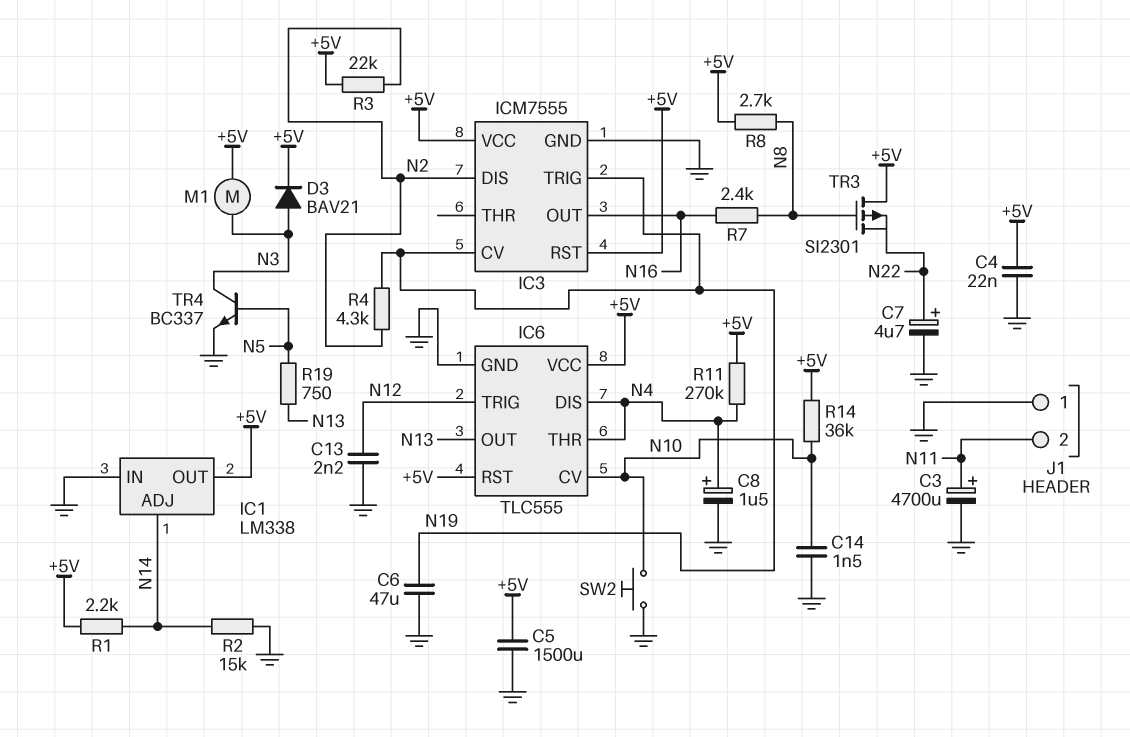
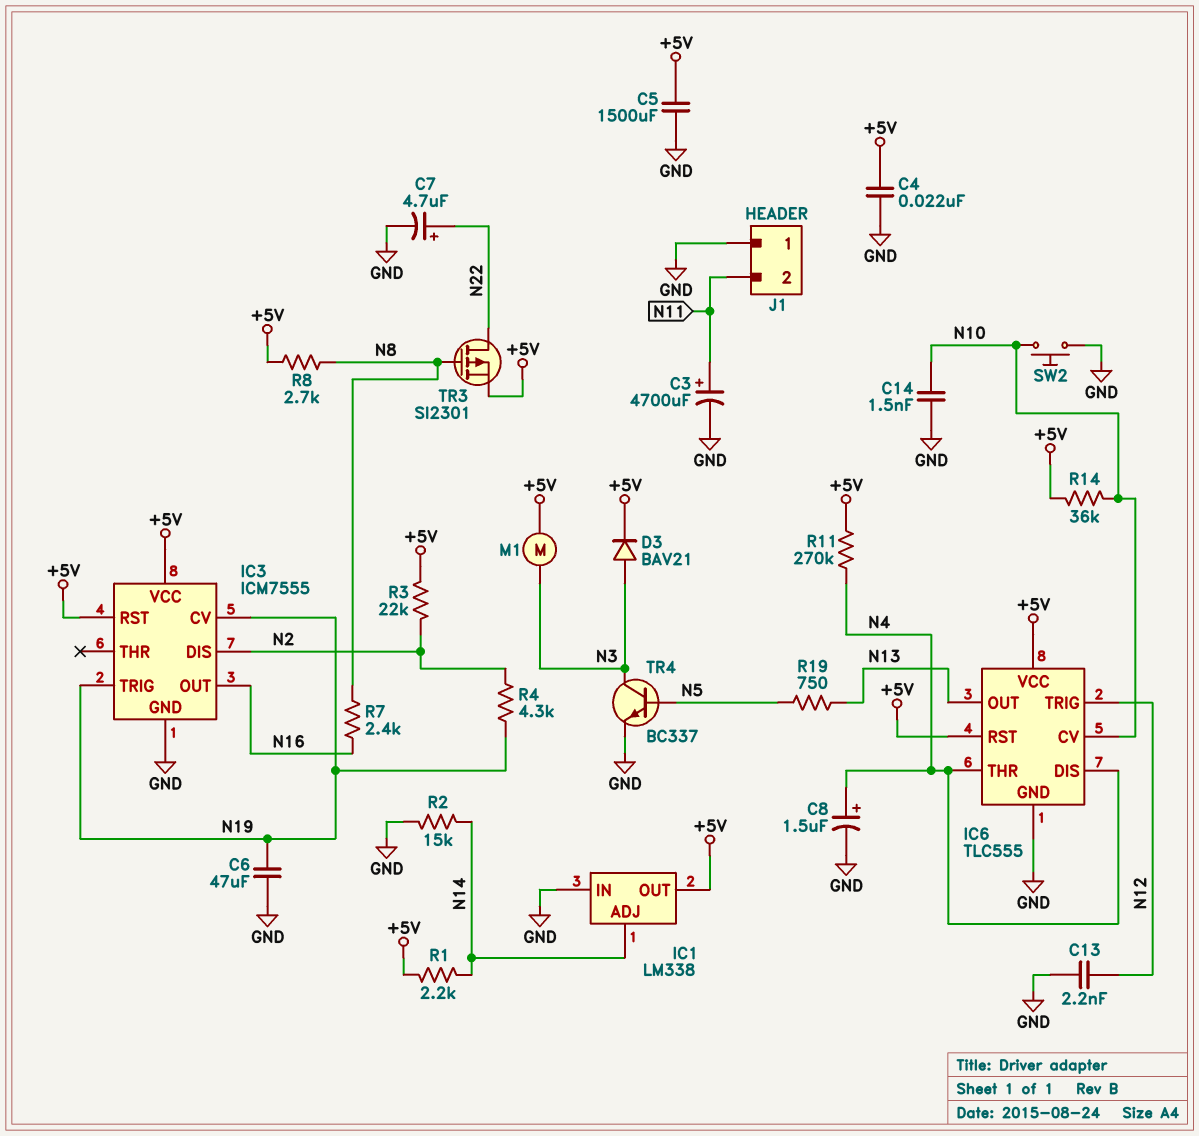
TR3: PMOS SI2301 (G N8, D +5V, S N22) -> PMOS SI2301 (G N8, D N22, S +5V)

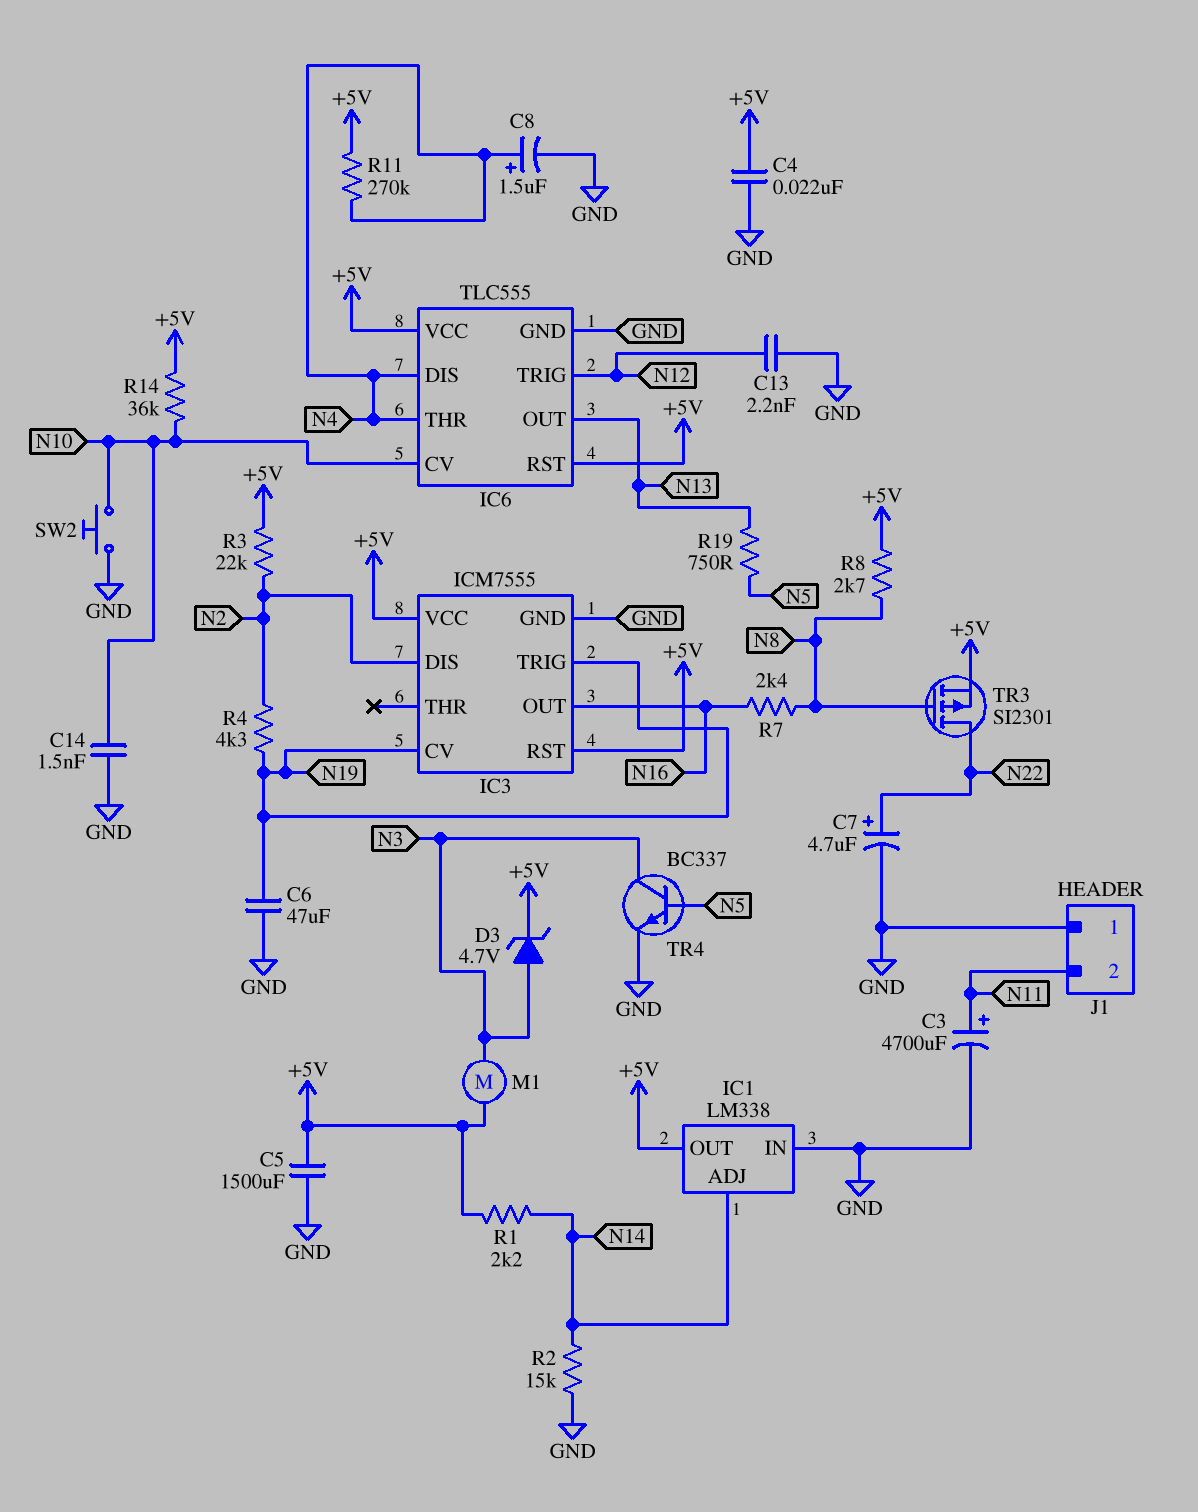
D3: diode BAV21 (A N3, K +5V) -> zener 4.7V (A N3, K +5V)

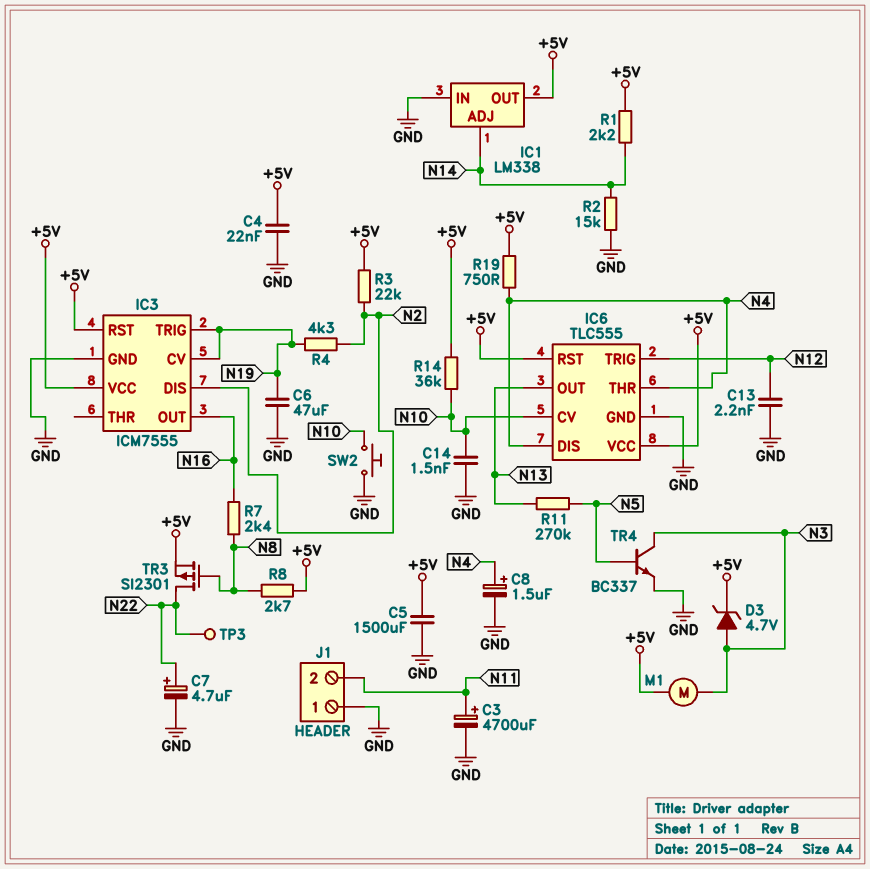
R11: 270k (+5V, N4) -> 270k (N5, N13)
R19: 750 (N5, N13) -> 750 (+5V, N4)
TP3: none -> test point (N22)

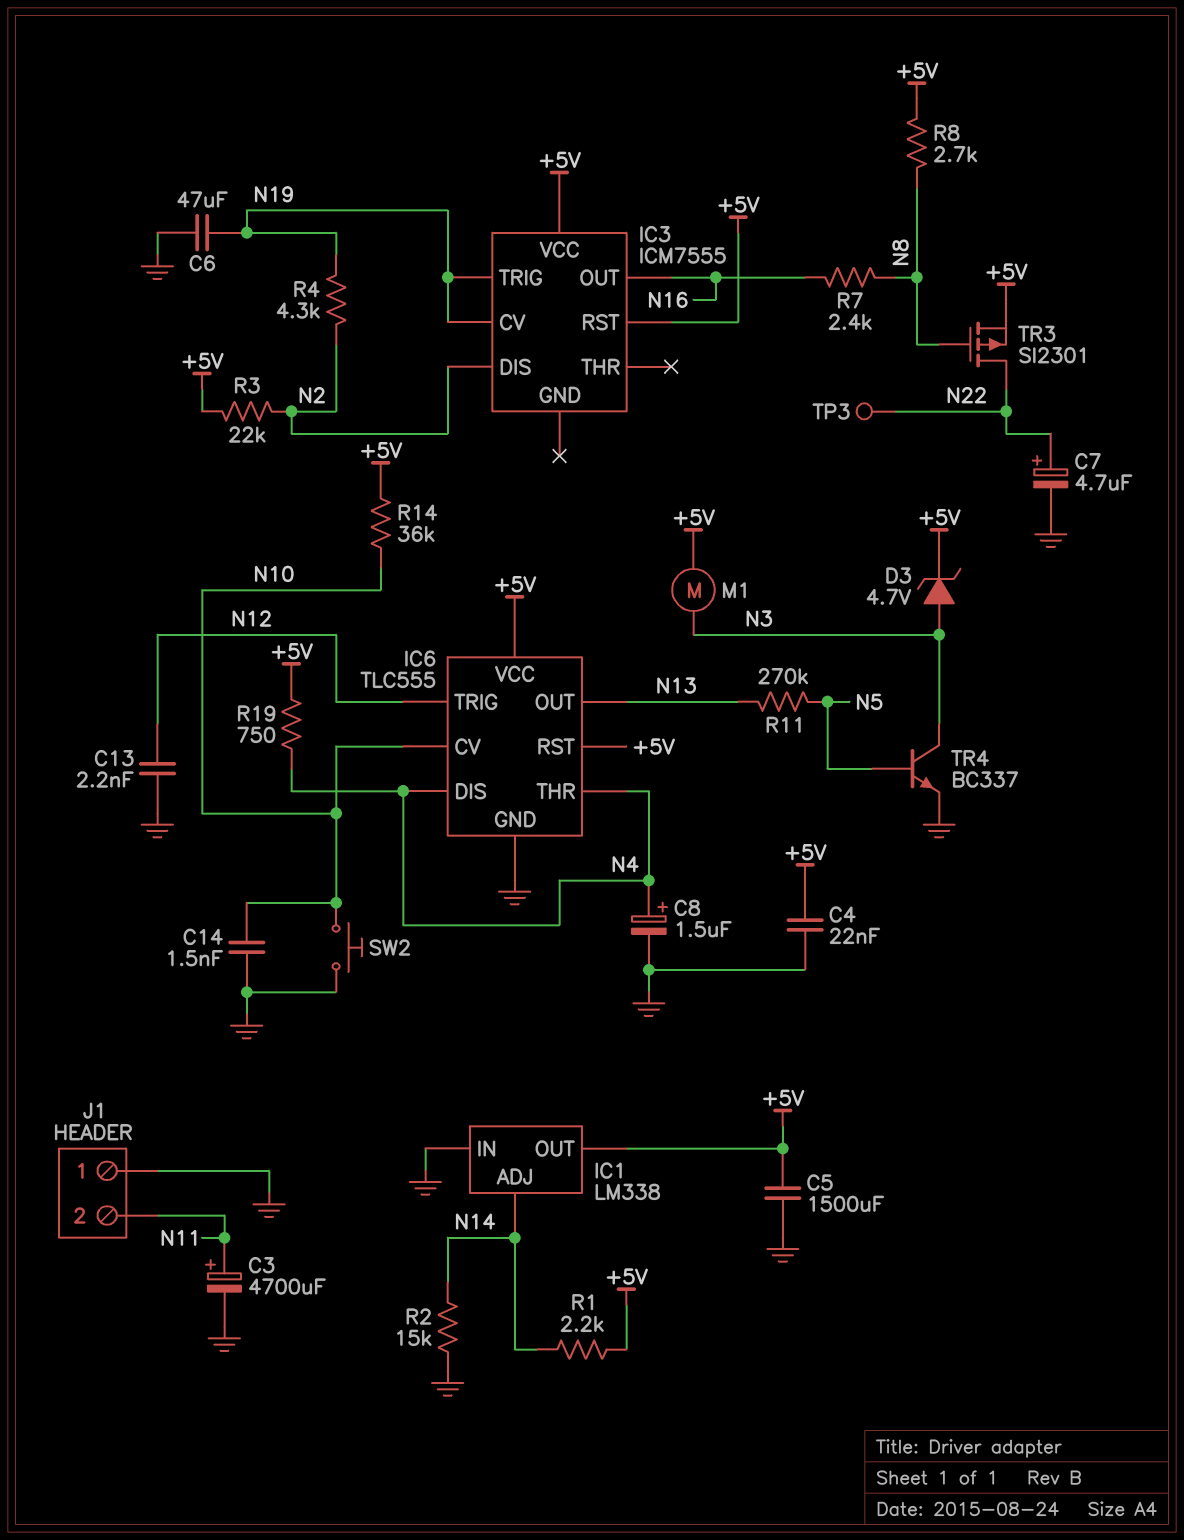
IC3 pin GND: GND -> none

